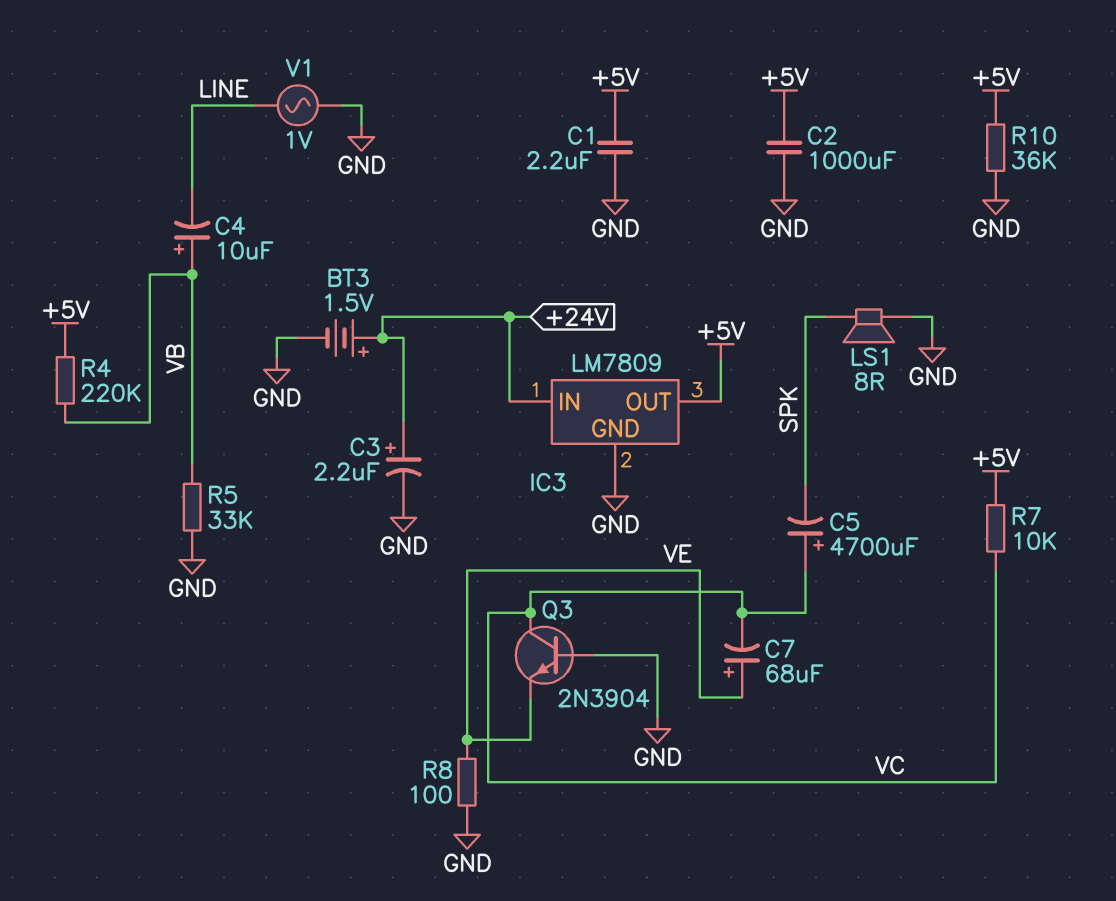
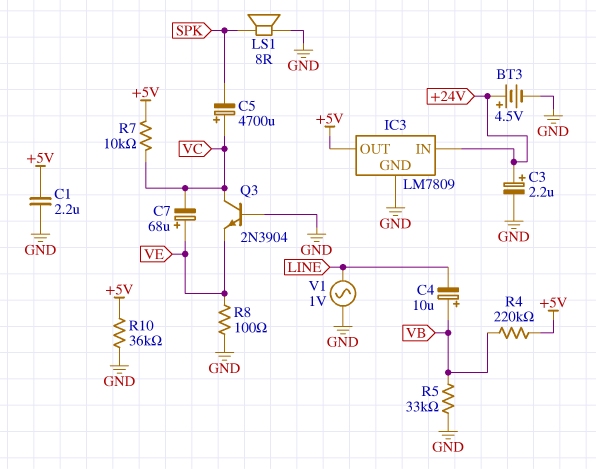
BT3: 1.5V (plus +24V, minus GND) -> 4.5V (plus +24V, minus GND)
C2: 1000uF (+5V, GND) -> none

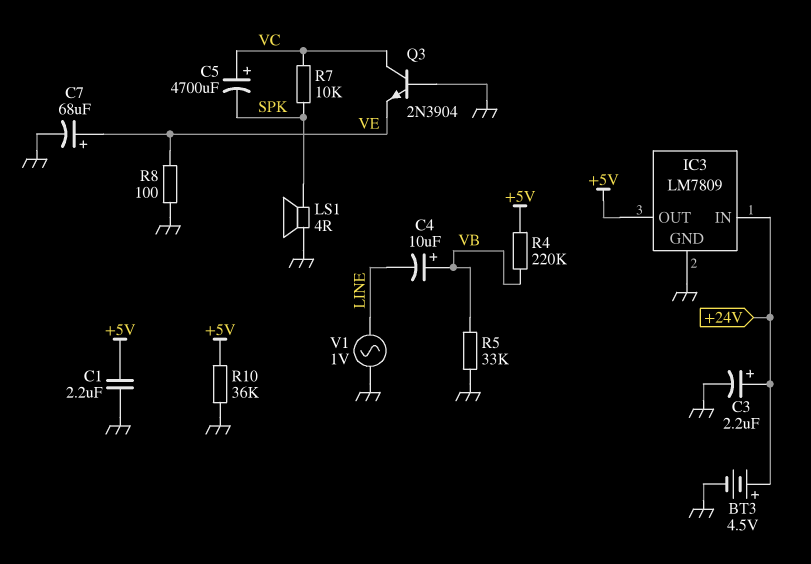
C7: 68uF (plus VE, minus VC) -> 68uF (plus VE, minus GND)
LS1: speaker 8R (GND, SPK) -> speaker 4R (GND, SPK)
R7: 10k (+5V, VC) -> 10k (SPK, VC)

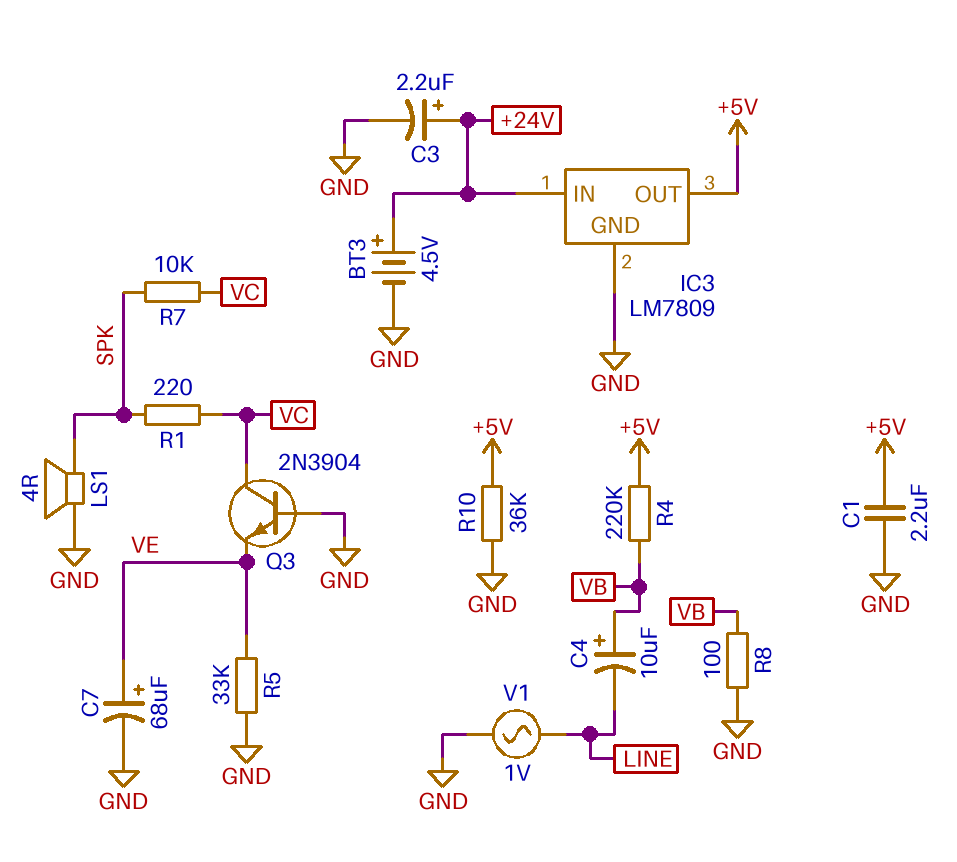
C5: 4700uF (plus VC, minus SPK) -> none
R1: none -> 220 (SPK, VC)
R5: 33k (GND, VB) -> 33k (GND, VE)
R8: 100 (GND, VE) -> 100 (GND, VB)

